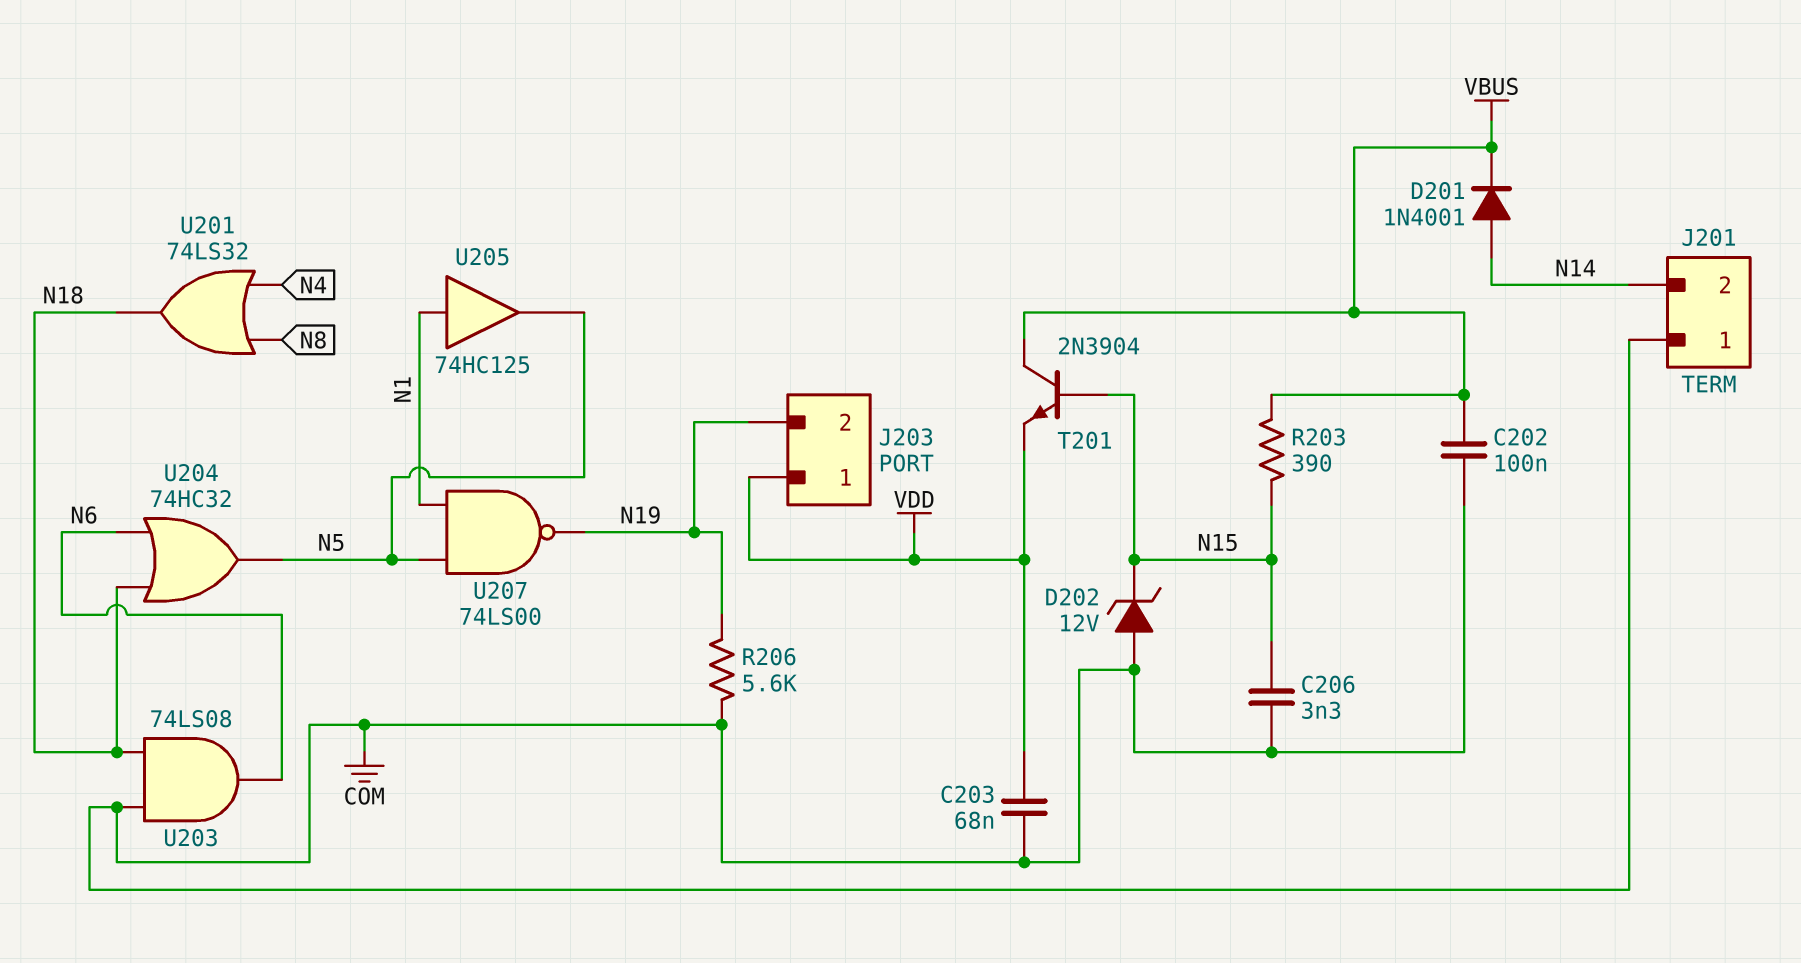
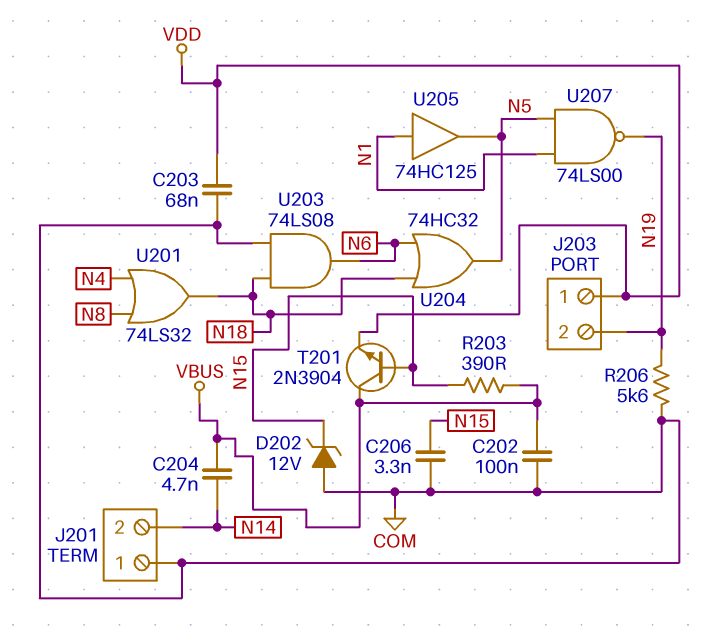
C204: none -> 4.7nF (N14, VBUS)
D201: diode 1N4001 (A N14, K VBUS) -> none

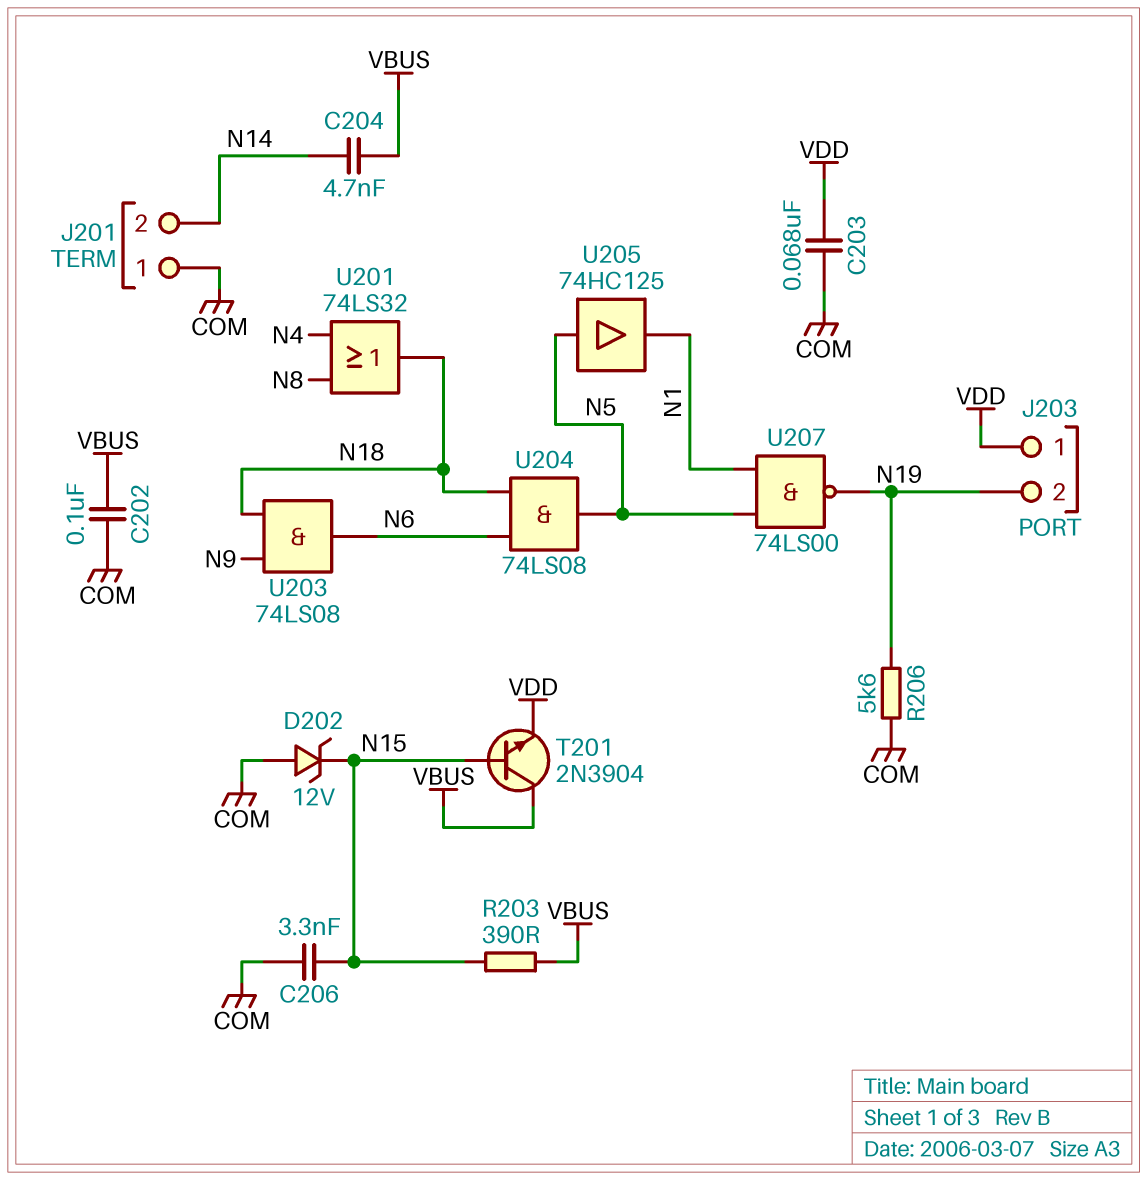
U203: AND 74LS08 (in COM, in N18, out N6) -> AND 74LS08 (in N9, in N18, out N6)
U204: OR 74HC32 (in N6, in N18, out N5) -> AND 74LS08 (in N6, in N18, out N5)
U205: buffer 74HC125 (in N1, out N5) -> buffer 74HC125 (in N5, out N1)

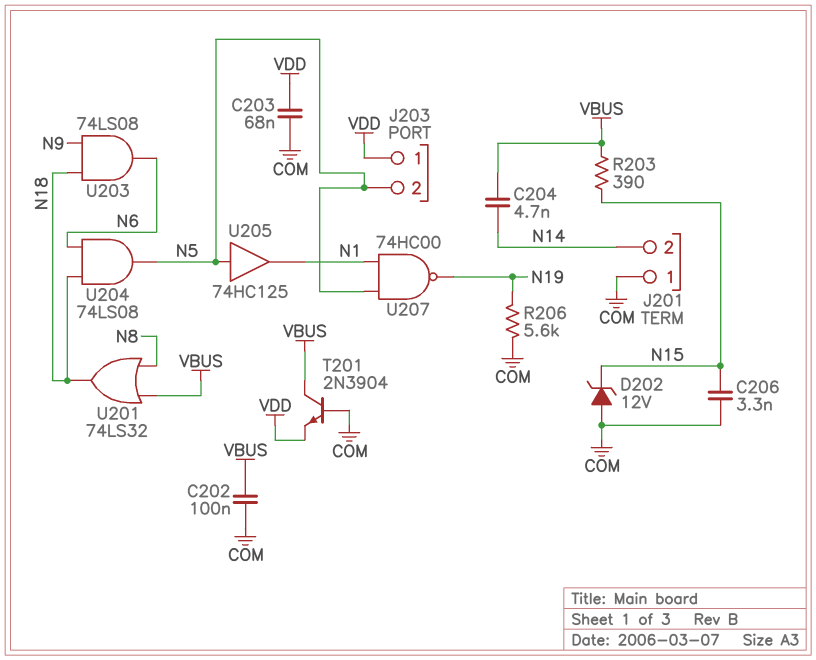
J203 pin 2: N19 -> N5
T201: NPN 2N3904 (B N15, C VBUS, E VDD) -> NPN 2N3904 (B COM, C VBUS, E VDD)
U201: OR 74LS32 (in N4, in N8, out N18) -> OR 74LS32 (in N8, in VBUS, out N18)
U207: NAND 74LS00 (in N1, in N5, out N19) -> NAND 74HC00 (in N1, in N5, out N19)

